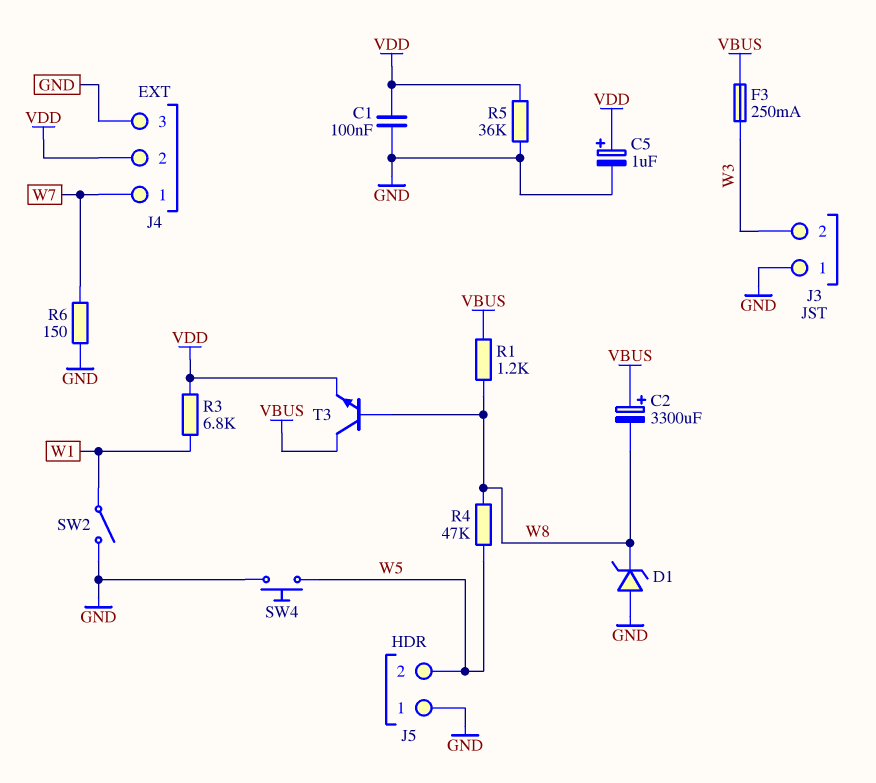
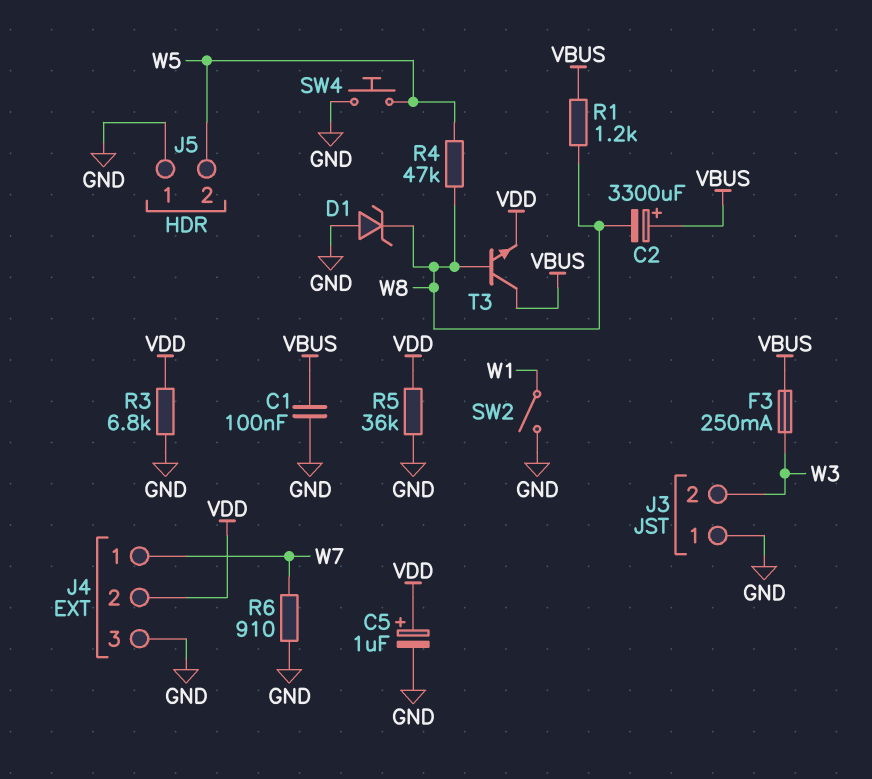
C1: 100nF (GND, VDD) -> 100nF (GND, VBUS)
R3: 6.8k (VDD, W1) -> 6.8k (GND, VDD)
R6: 150 (GND, W7) -> 910 (GND, W7)

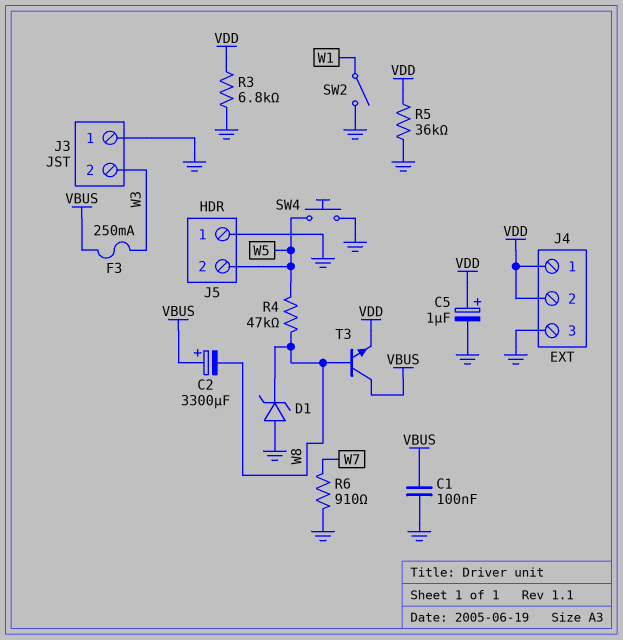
J4 pin 1: W7 -> VDD
R1: 1.2k (VBUS, W8) -> none

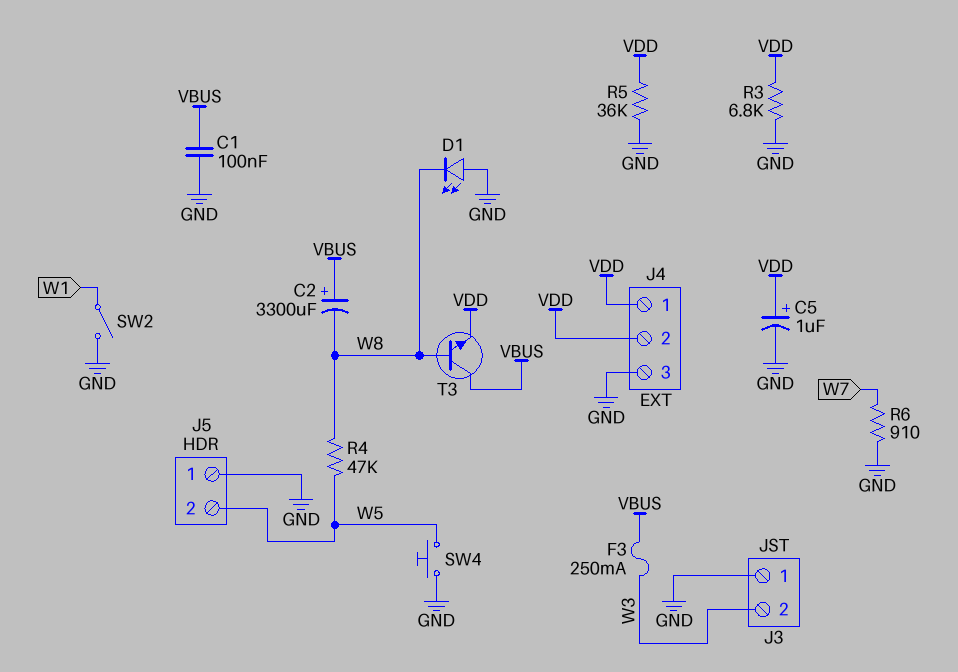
D1: zener (A GND, K W8) -> LED (A GND, K W8)

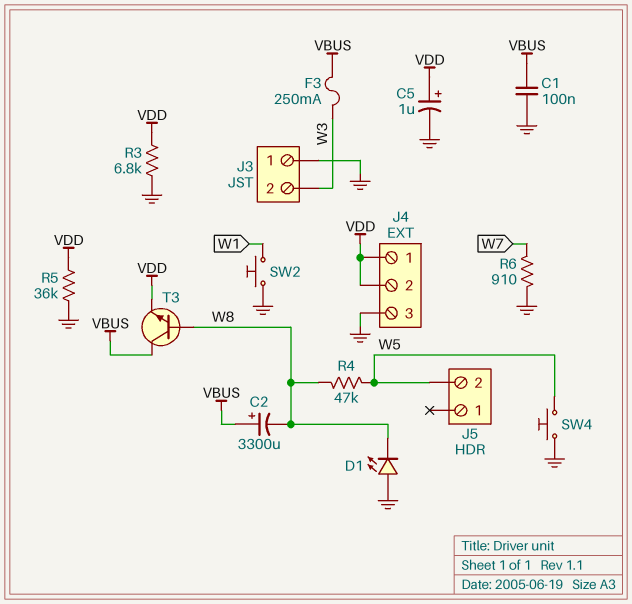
J5 pin 1: GND -> none
SW2: switch (GND, W1) -> button (GND, W1)

